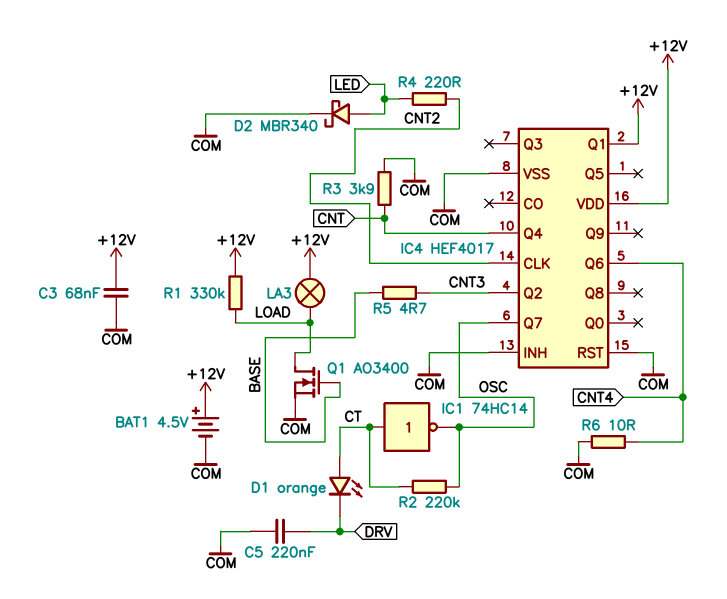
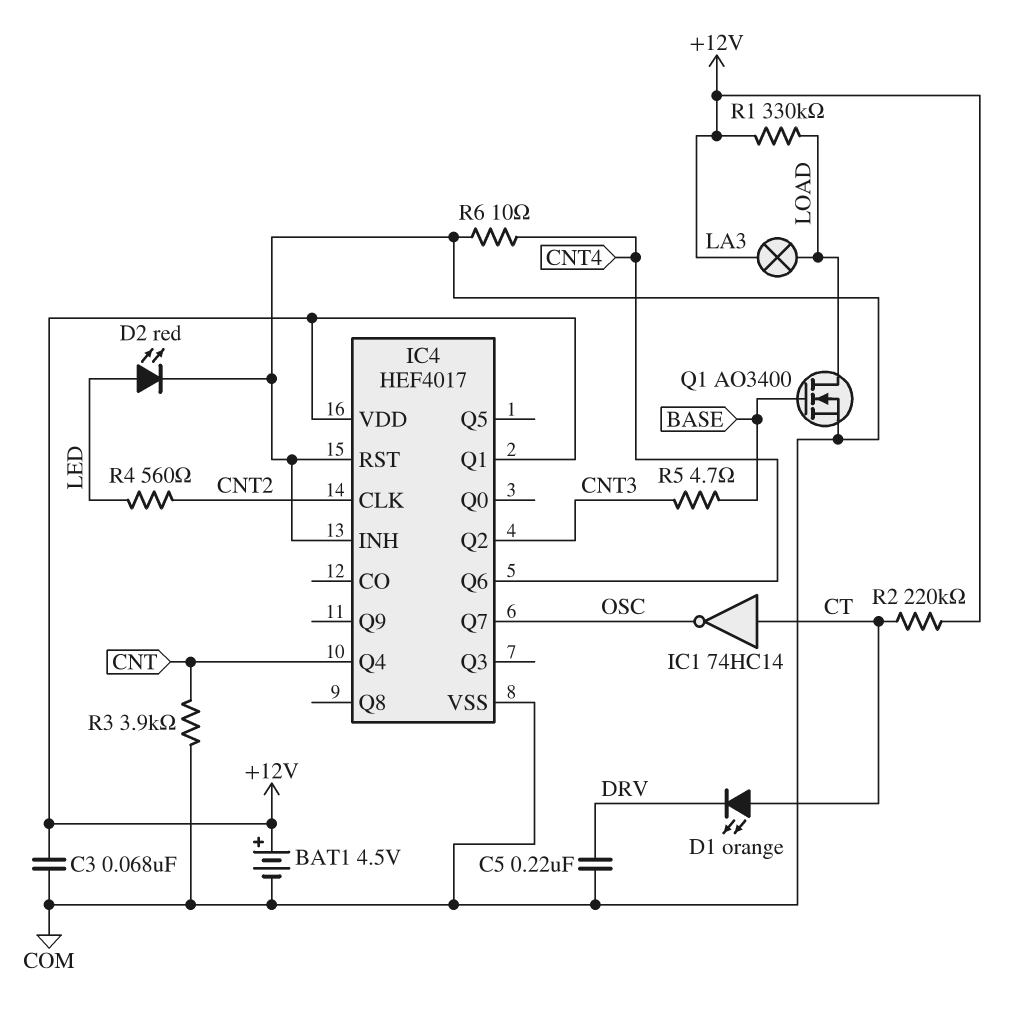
D2: schottky MBR340 (A LED, K COM) -> LED red (A LED, K COM)
R2: 220k (CT, OSC) -> 220k (+12V, CT)
R4: 220 (CNT2, LED) -> 560 (CNT2, LED)

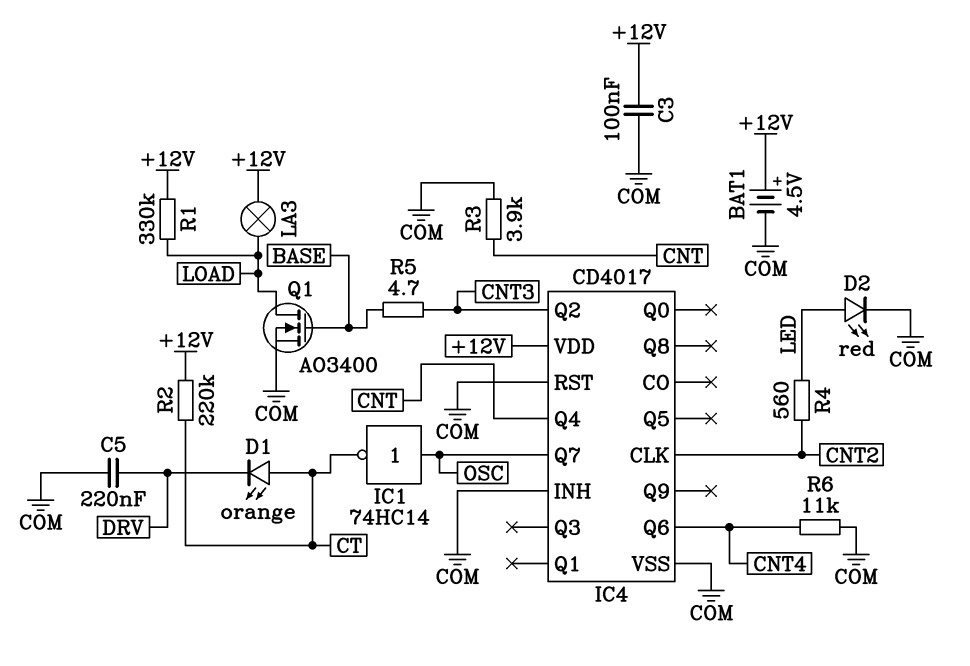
C3: 68nF (+12V, COM) -> 100nF (+12V, COM)
IC1: NOT 74HC14 (in CT, out OSC) -> NOT 74HC14 (in OSC, out CT)
IC4: HEF4017 -> CD4017
IC4 pin Q1: +12V -> none
R6: 10 (CNT4, COM) -> 11k (CNT4, COM)

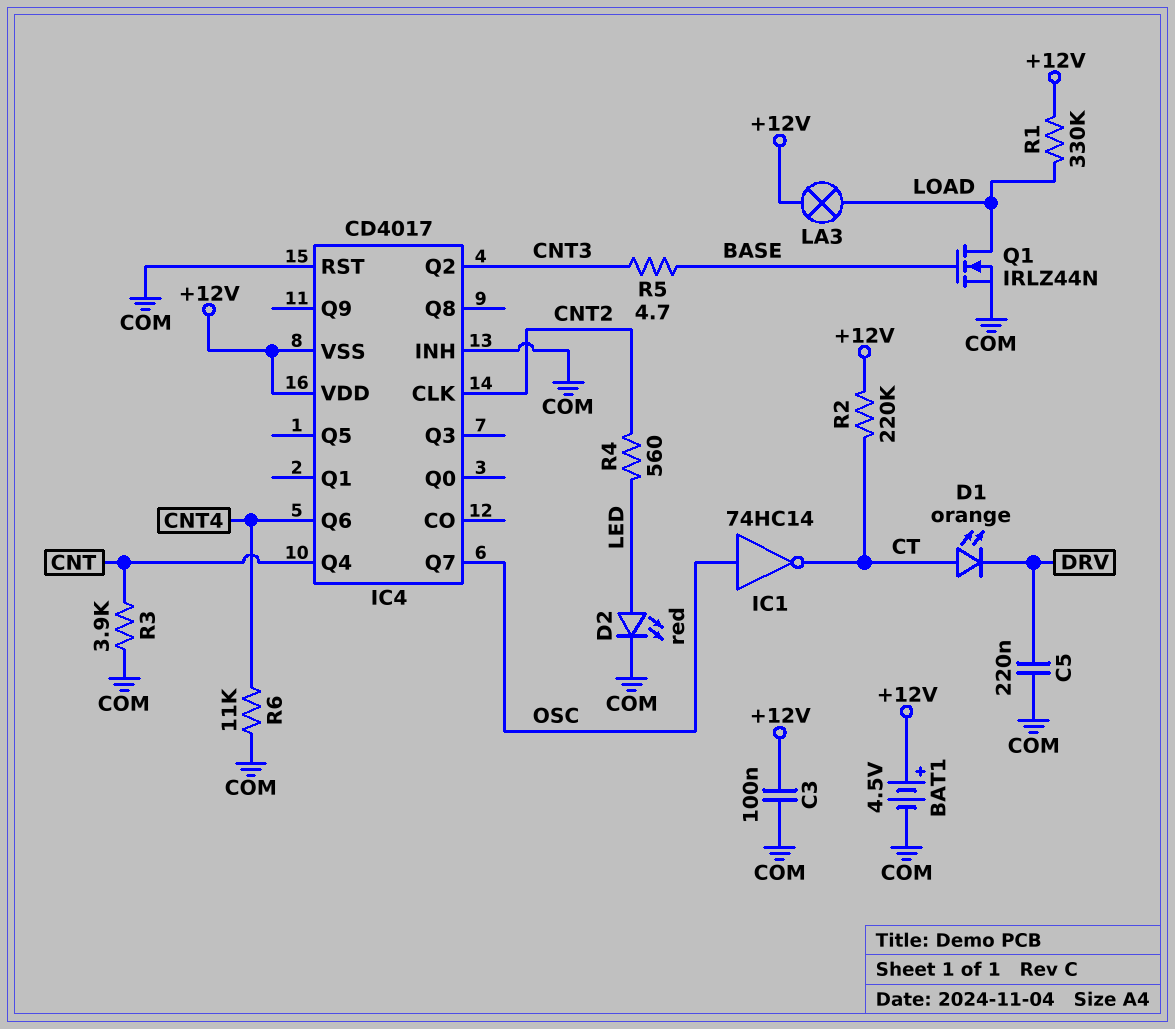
IC4 pin VSS: COM -> +12V
Q1: NMOS AO3400 (G BASE, D LOAD, S COM) -> NMOS IRLZ44N (G BASE, D LOAD, S COM)

